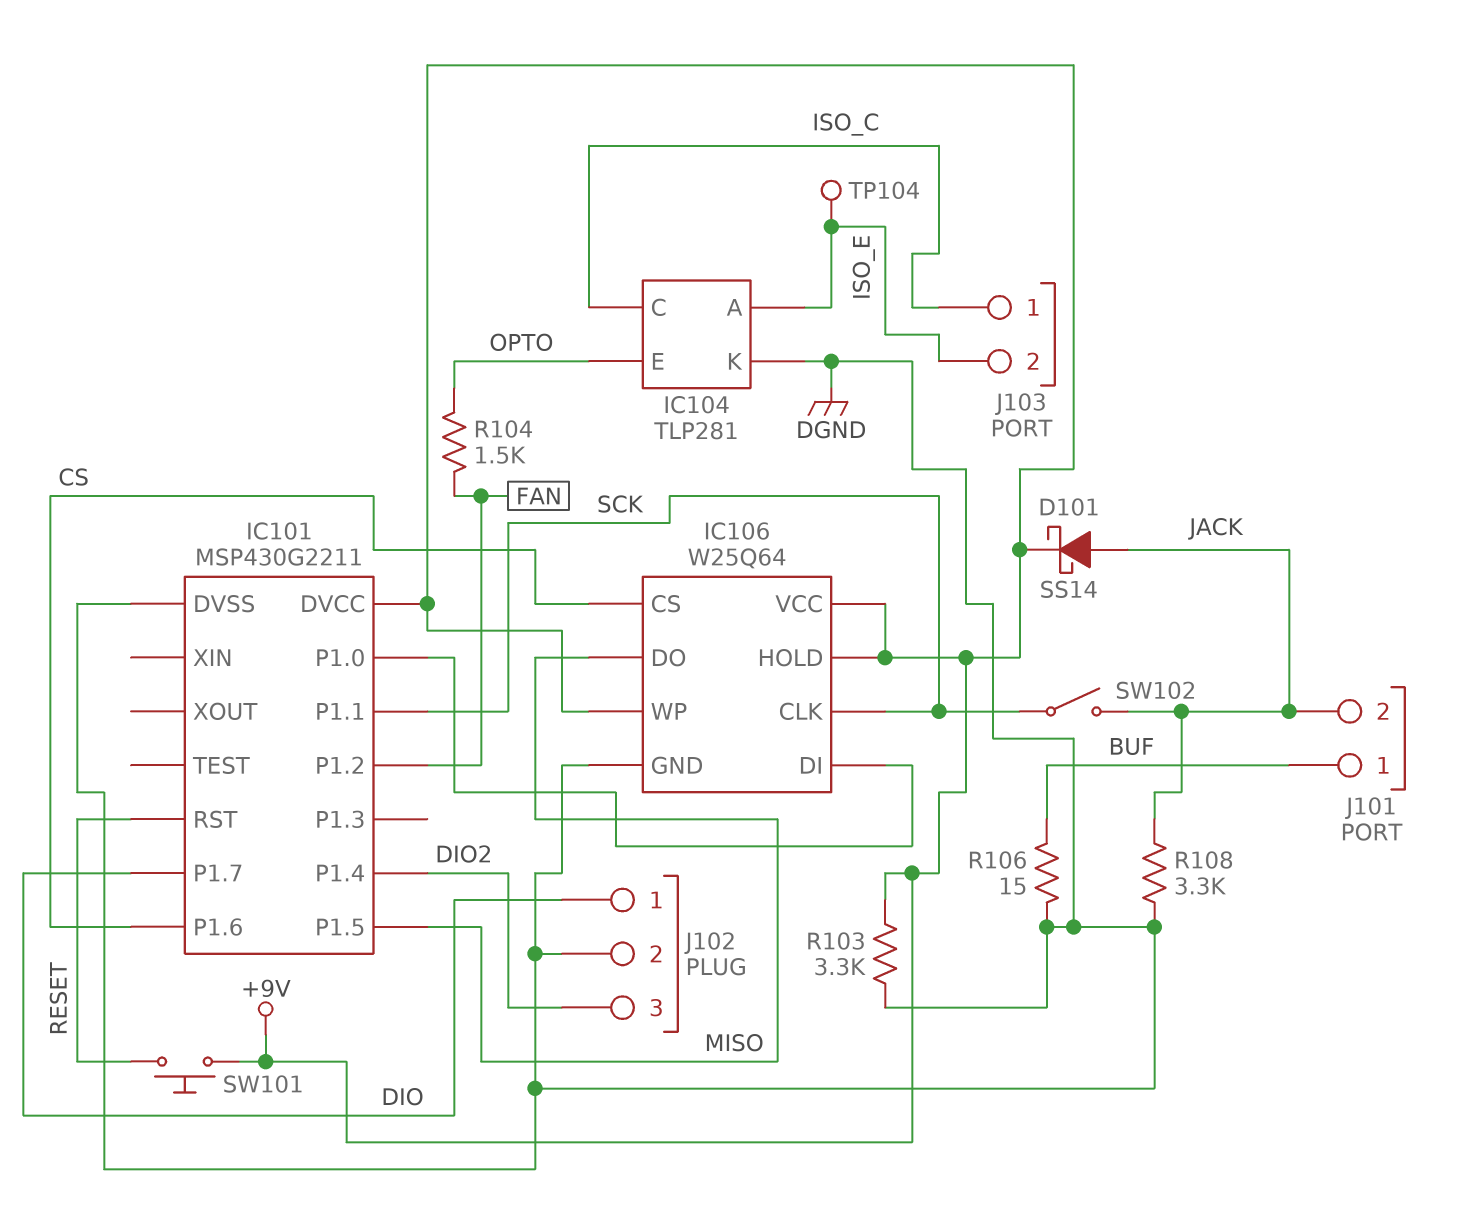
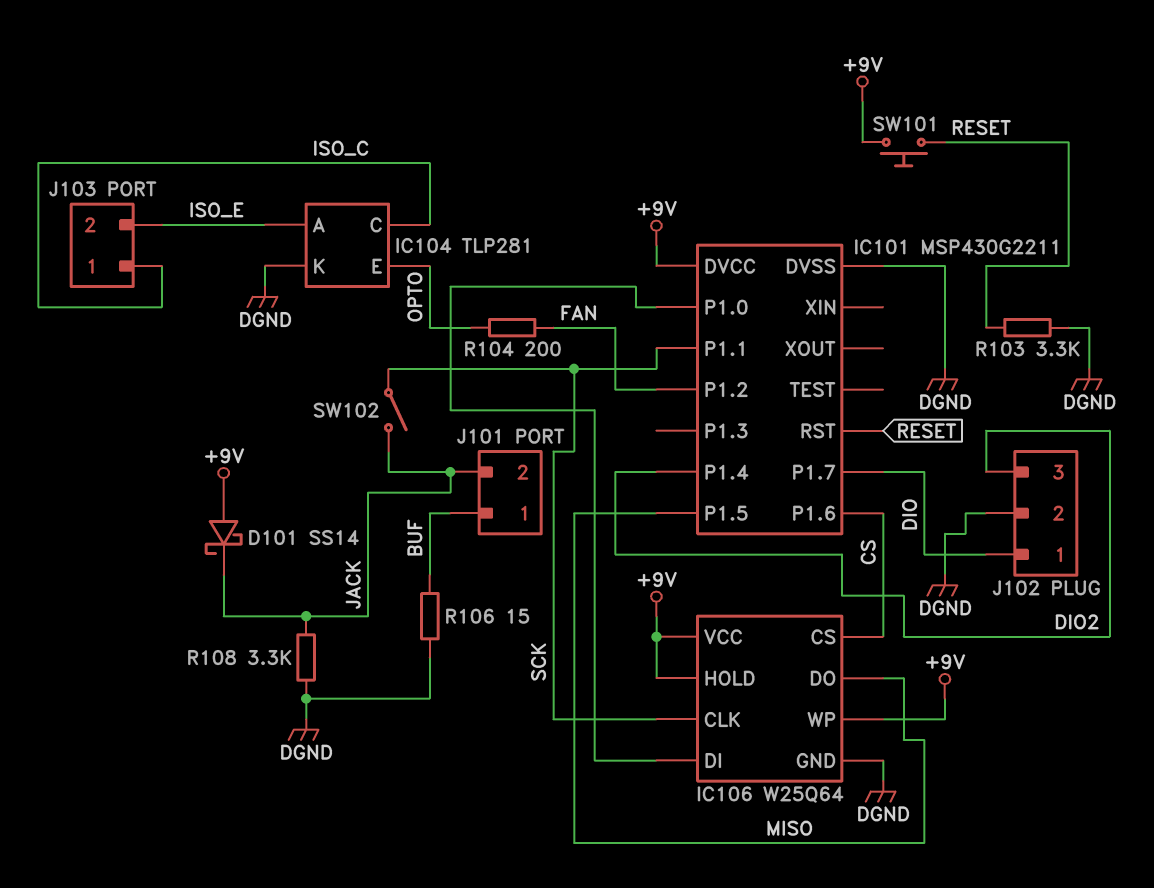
D101: schottky SS14 (A JACK, K +9V) -> schottky SS14 (A +9V, K JACK)
R103: 3.3k (+9V, DGND) -> 3.3k (DGND, RESET)
R104: 1.5k (FAN, OPTO) -> 200 (FAN, OPTO)
TP104: test point (ISO_E) -> none

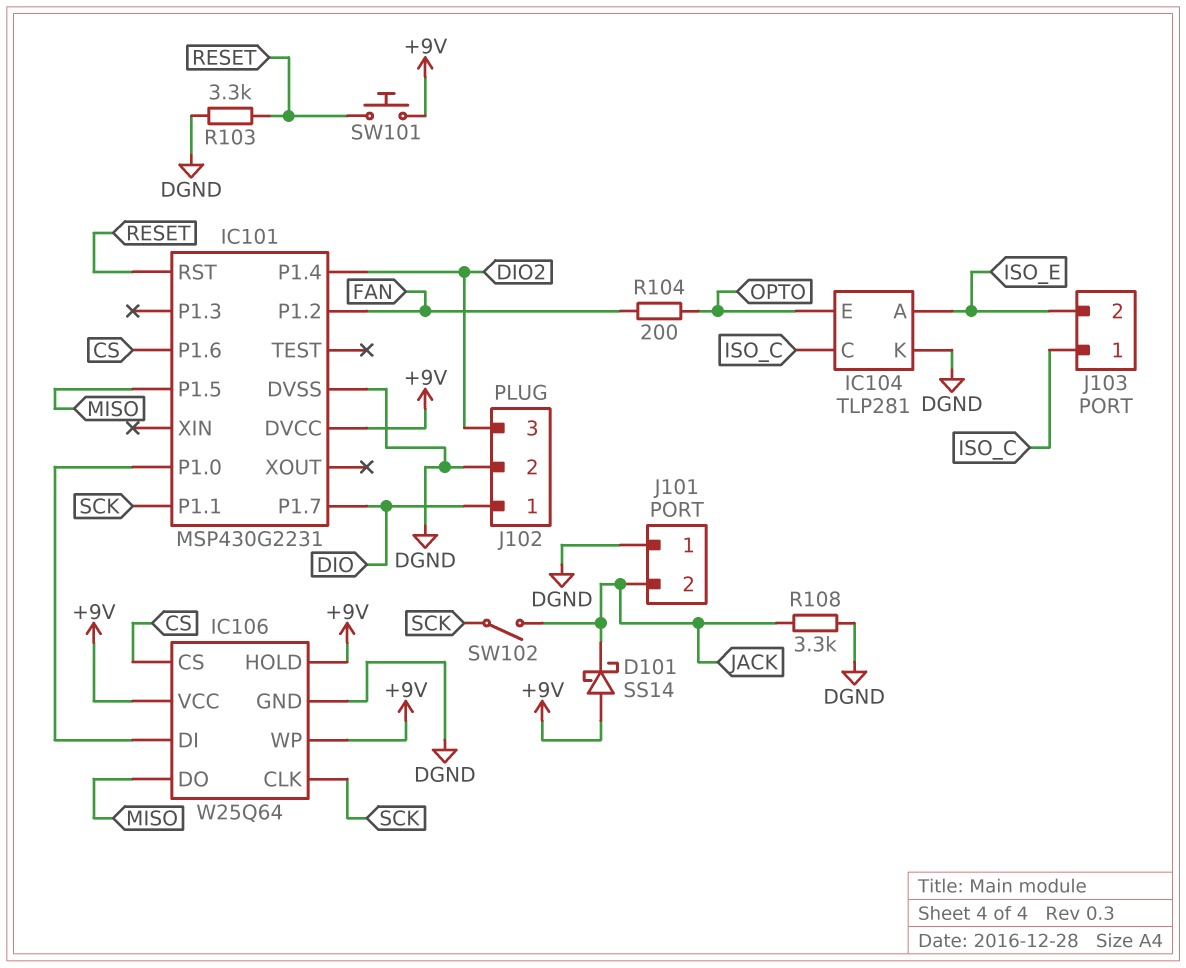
IC101: MSP430G2211 -> MSP430G2231
J101 pin 1: BUF -> DGND
R106: 15 (BUF, DGND) -> none

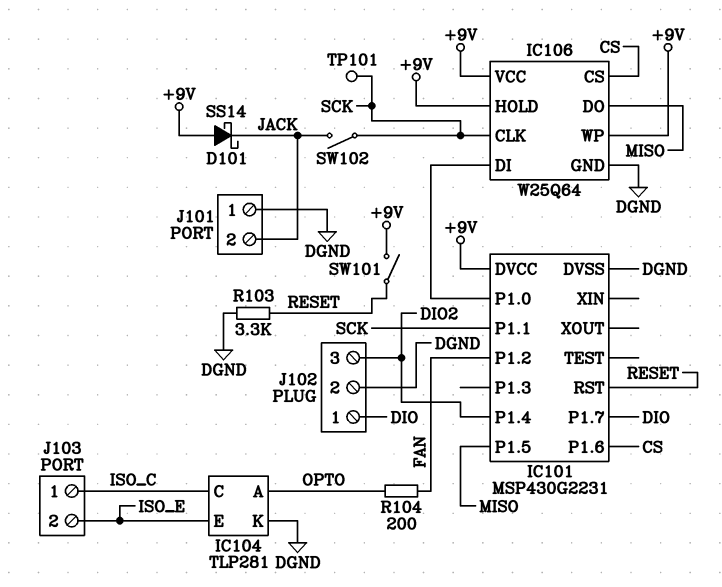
IC104 pin A: ISO_E -> OPTO
IC104 pin E: OPTO -> ISO_E
R108: 3.3k (DGND, JACK) -> none
SW101: button (+9V, RESET) -> switch (+9V, RESET)
TP101: none -> test point (SCK)

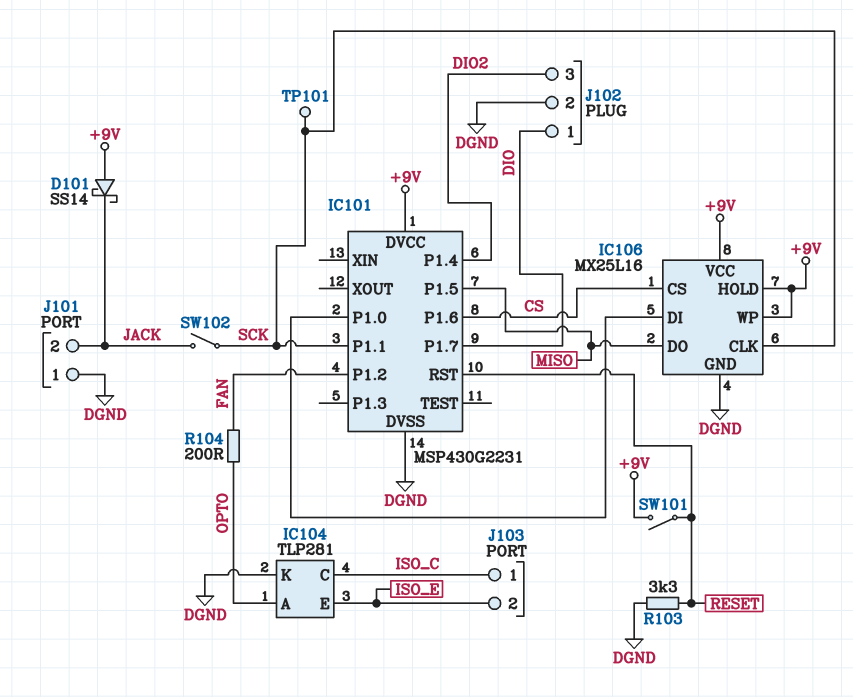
IC106: W25Q64 -> MX25L16

